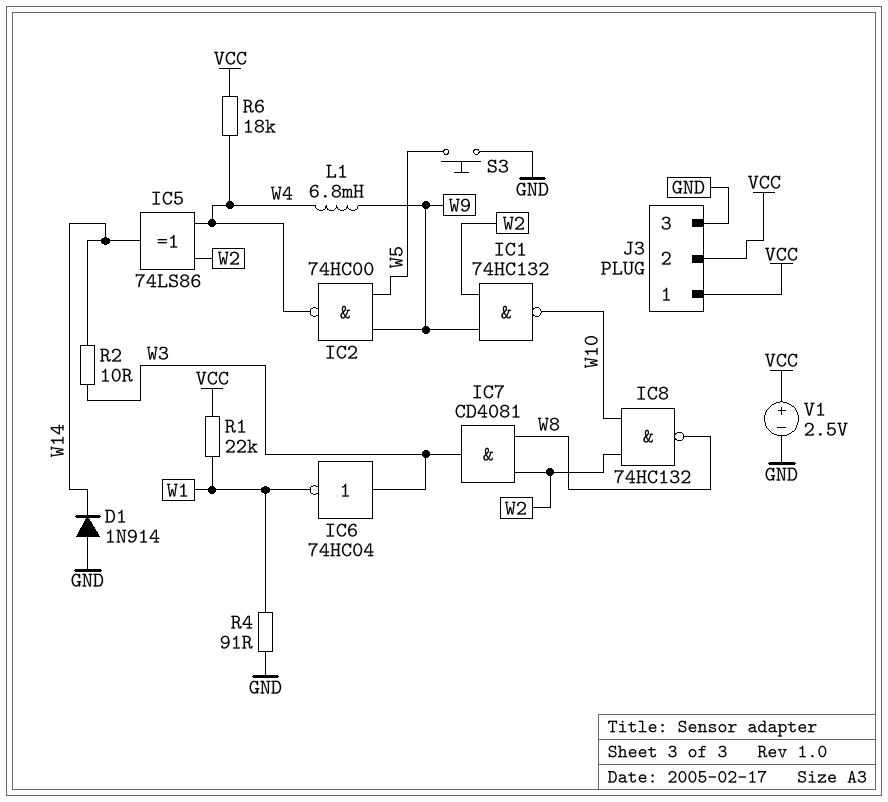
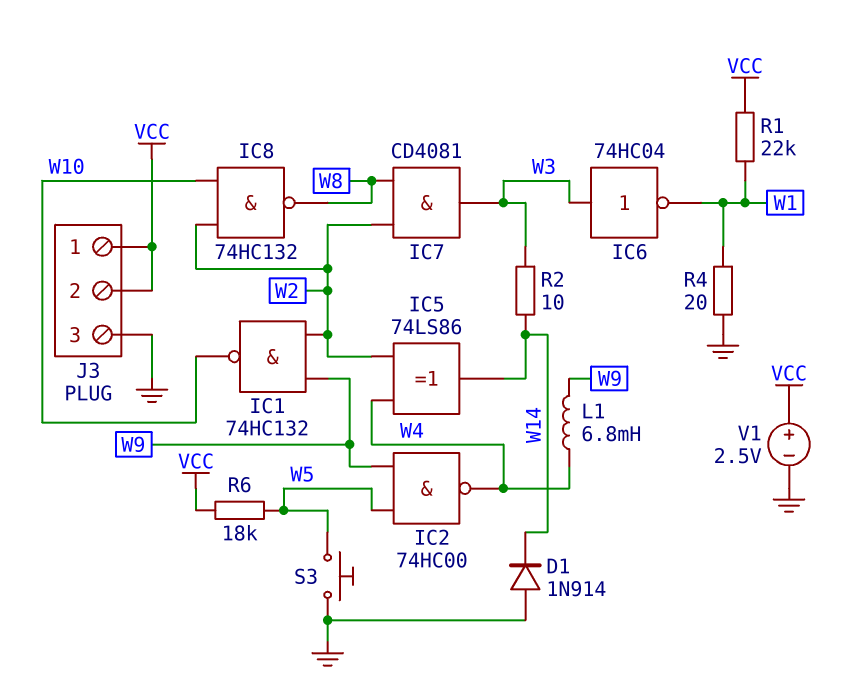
R4: 91 (GND, W1) -> 20 (GND, W1)
R6: 18k (VCC, W4) -> 18k (VCC, W5)

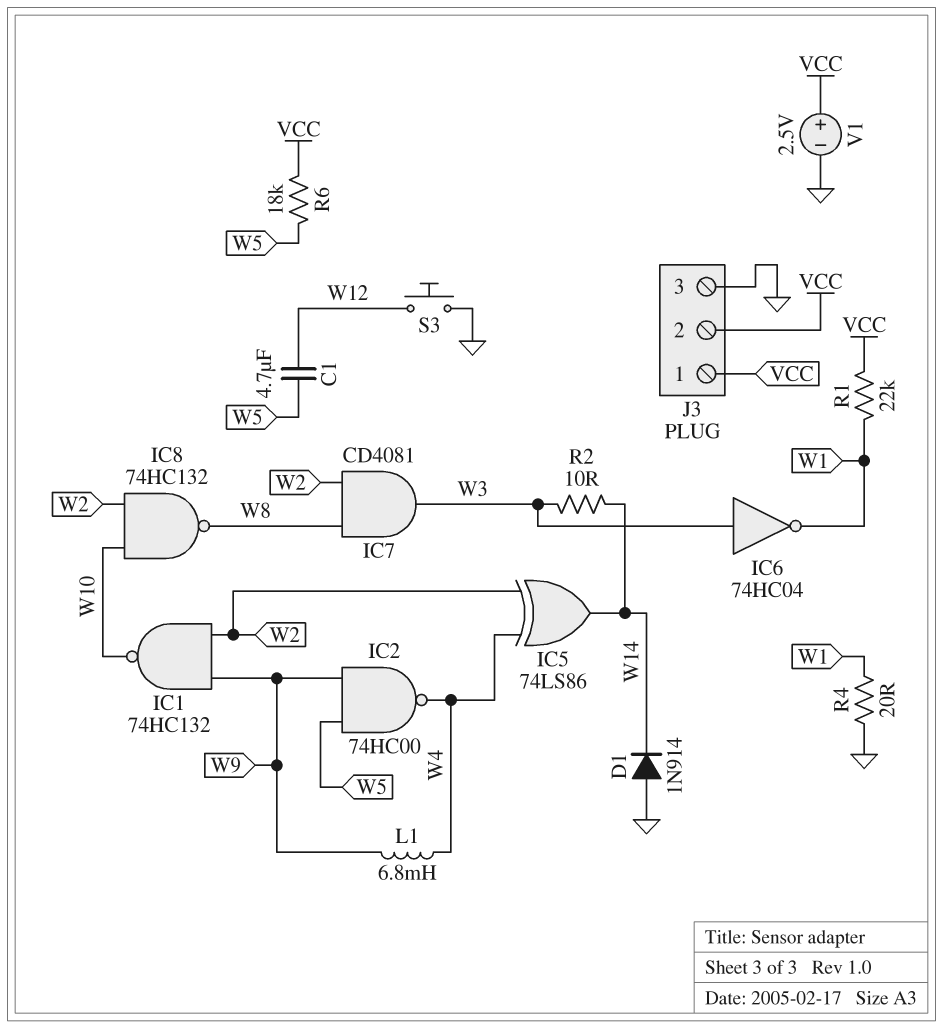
C1: none -> 4.7uF (W5, W12)
S3: button (GND, W5) -> button (GND, W12)

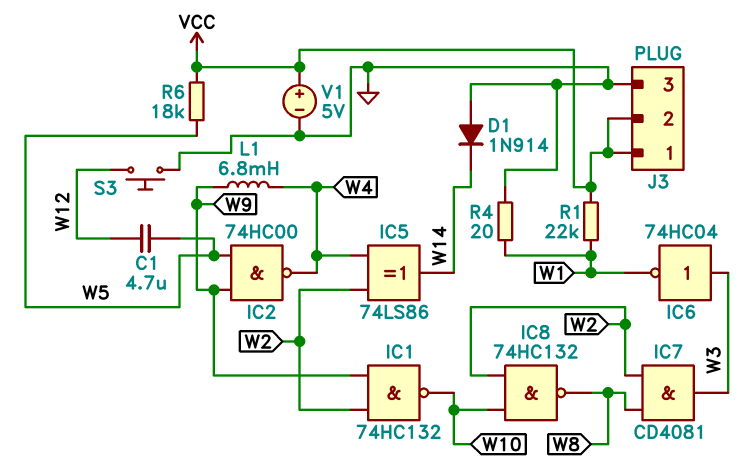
R2: 10 (W3, W14) -> none
V1: 2.5V (plus VCC, minus GND) -> 5V (plus VCC, minus GND)

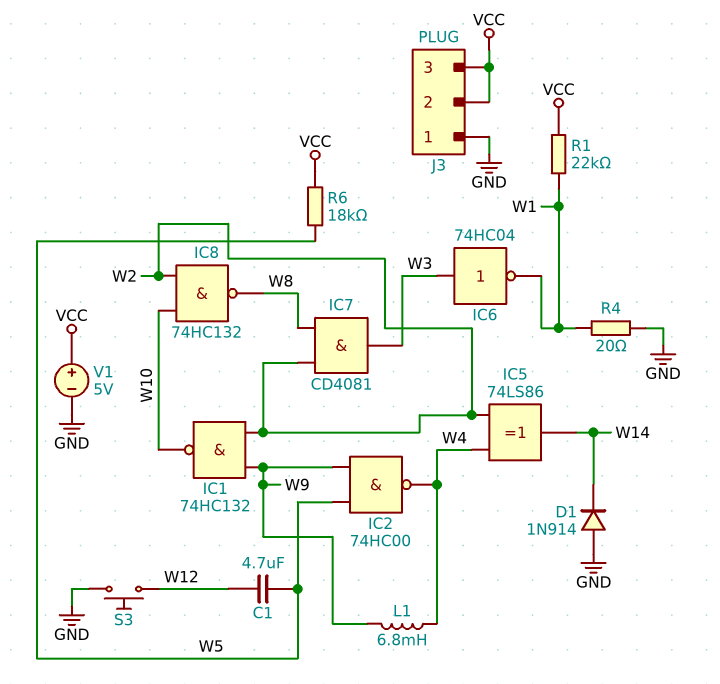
J3 pin 1: VCC -> GND
J3 pin 3: GND -> VCC

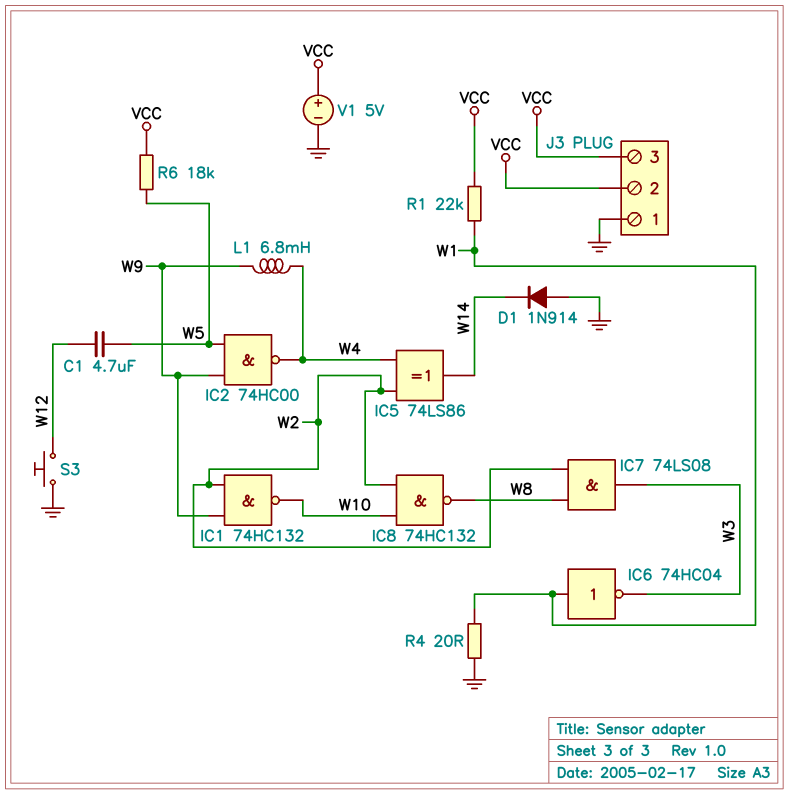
IC6: NOT 74HC04 (in W3, out W1) -> NOT 74HC04 (in W1, out W3)
IC7: AND CD4081 (in W2, in W8, out W3) -> AND 74LS08 (in W2, in W8, out W3)

